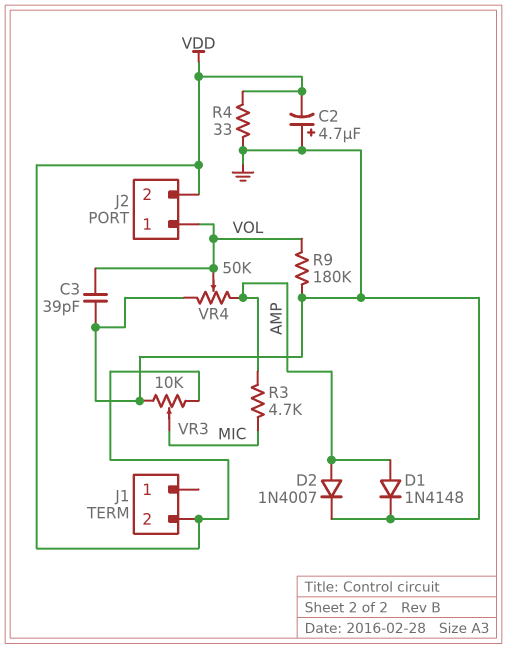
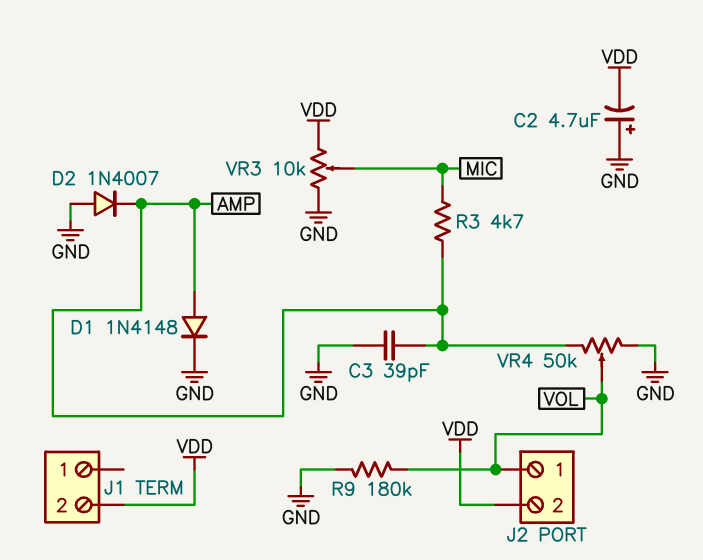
C3: 39pF (GND, VOL) -> 39pF (AMP, GND)
D2: diode 1N4007 (A AMP, K GND) -> diode 1N4007 (A GND, K AMP)
R4: 33 (GND, VDD) -> none

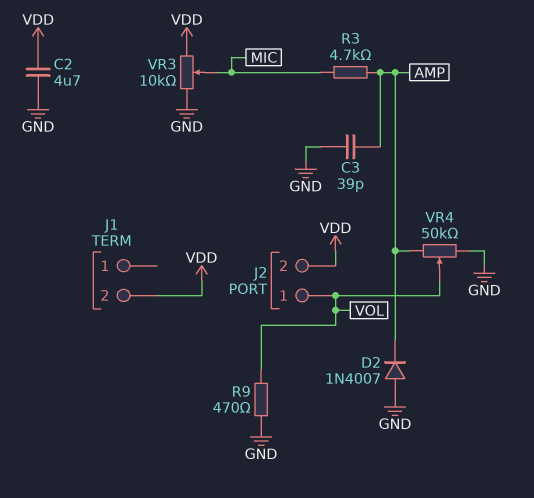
C2: 4.7uF (plus GND, minus VDD) -> 4.7uF (GND, VDD)
D1: diode 1N4148 (A AMP, K GND) -> none
R9: 180k (GND, VOL) -> 470 (GND, VOL)

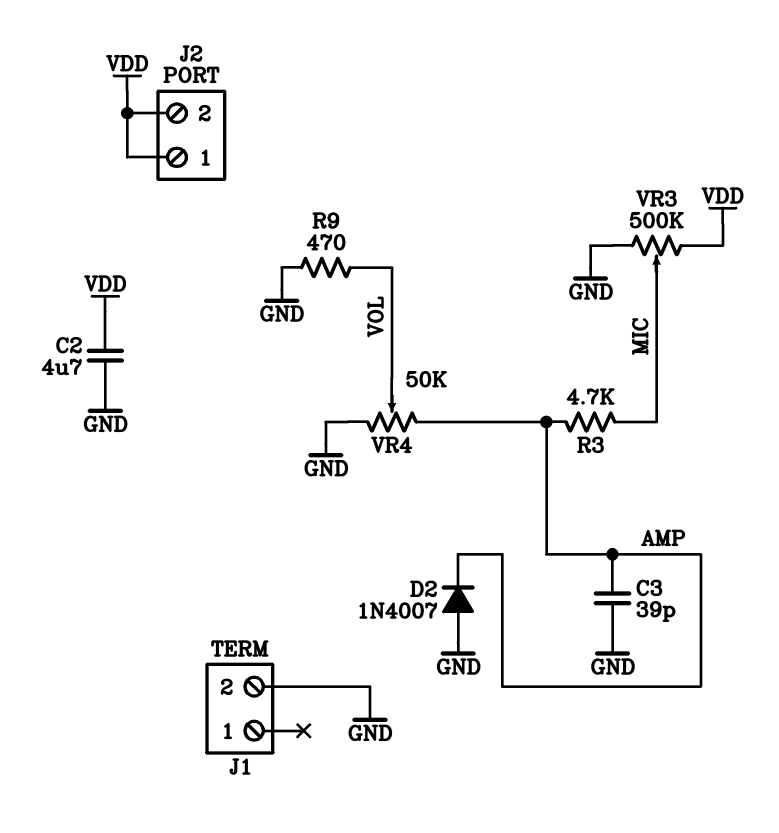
J1 pin 2: VDD -> GND
J2 pin 1: VOL -> VDD
VR3: 10k (GND, VDD, wiper MIC) -> 500k (GND, VDD, wiper MIC)

